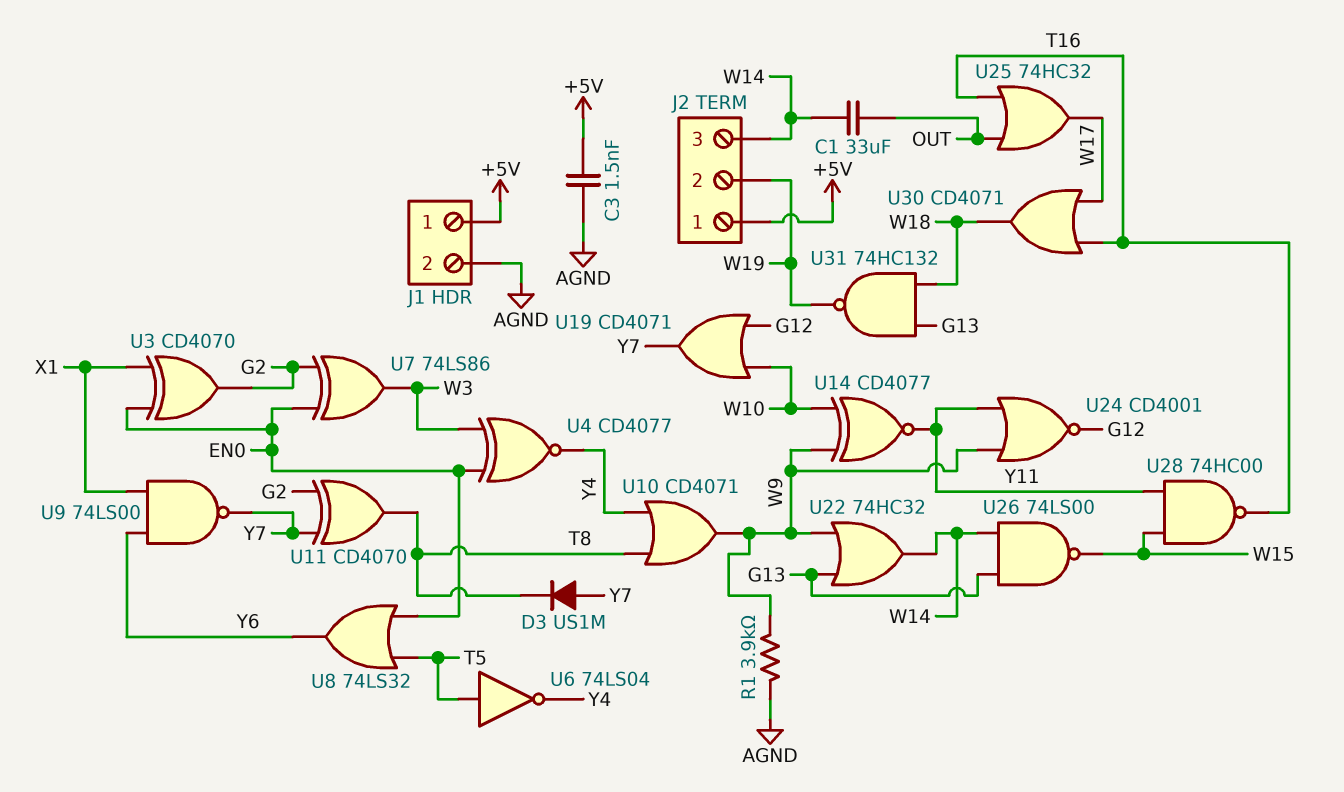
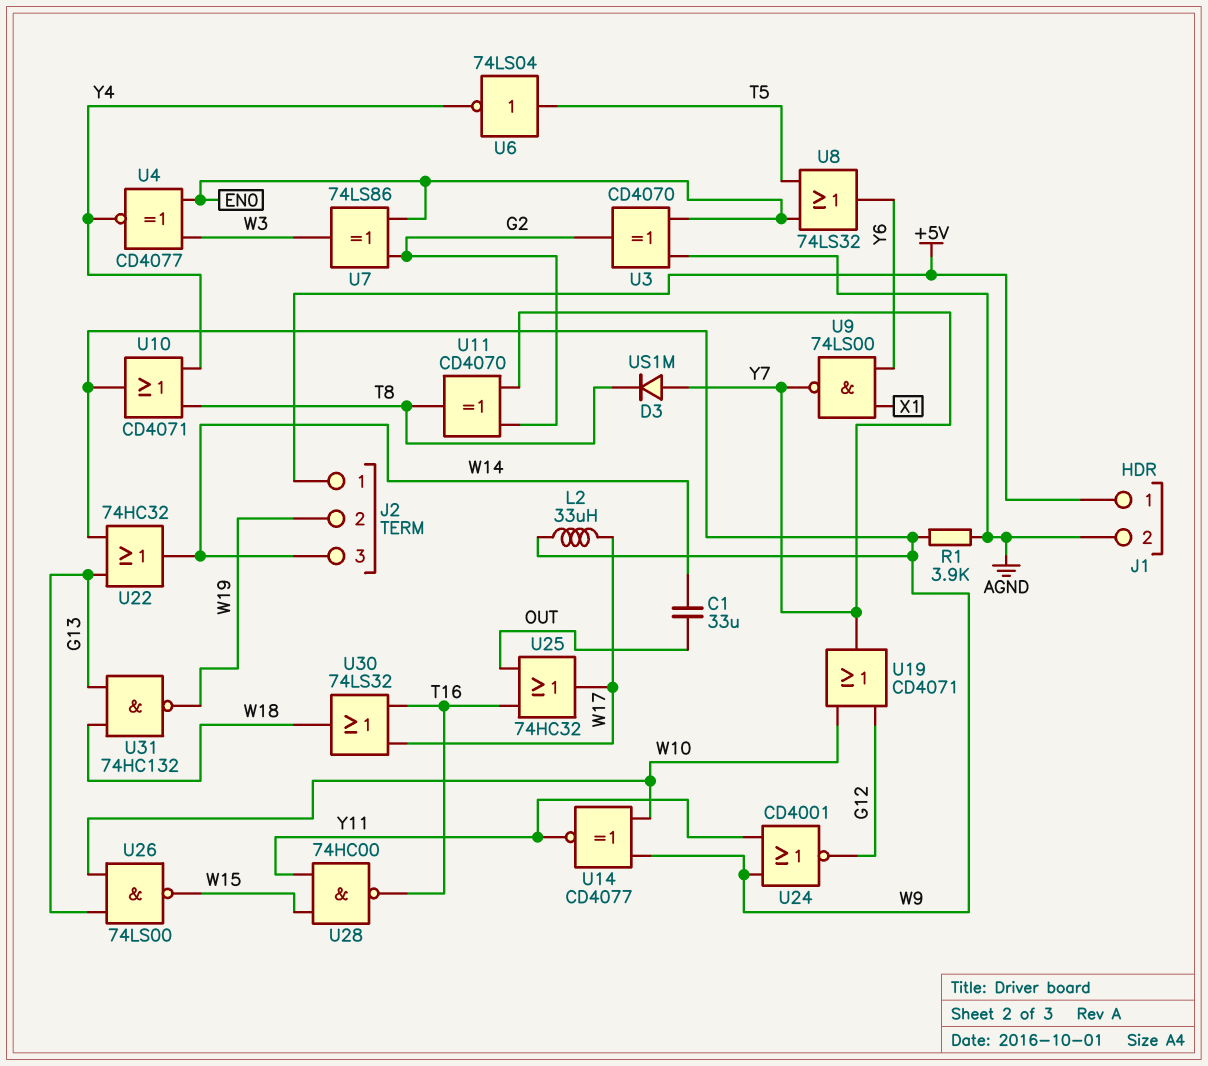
C3: 1.5nF (+5V, AGND) -> none
L2: none -> 33uH (W9, W17)
U3: XOR CD4070 (in EN0, in X1, out G2) -> XOR CD4070 (in AGND, in EN0, out G2)
U26: NAND 74LS00 (in G13, in W14, out W15) -> NAND 74LS00 (in G13, in W10, out W15)
U30: OR CD4071 (in T16, in W17, out W18) -> OR 74LS32 (in T16, in W17, out W18)

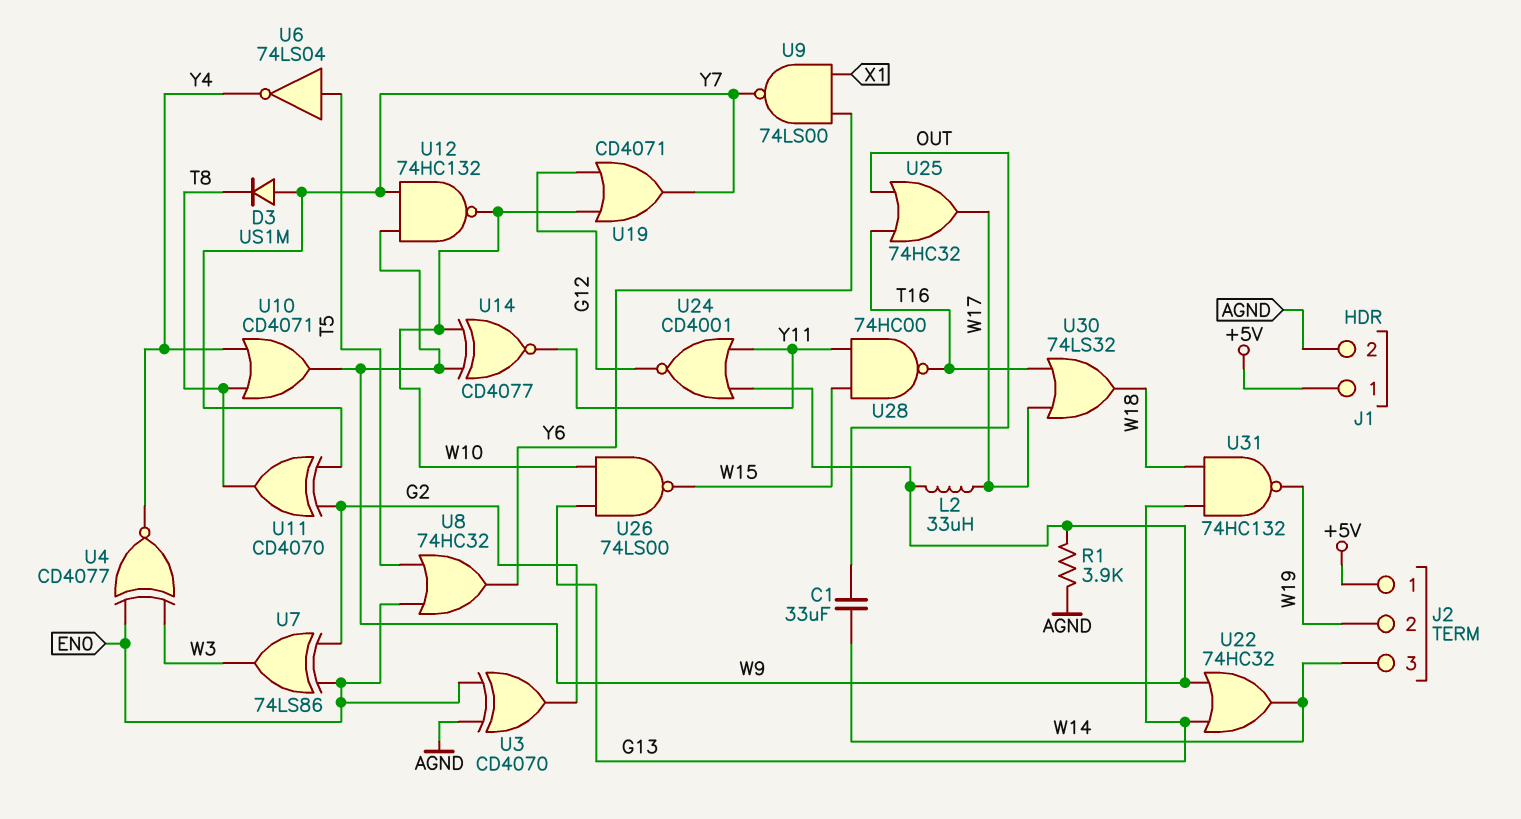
U8: OR 74LS32 (in EN0, in T5, out Y6) -> OR 74HC32 (in EN0, in T5, out Y6)
U12: none -> NAND 74HC132 (in W9, in Y7, out W10)

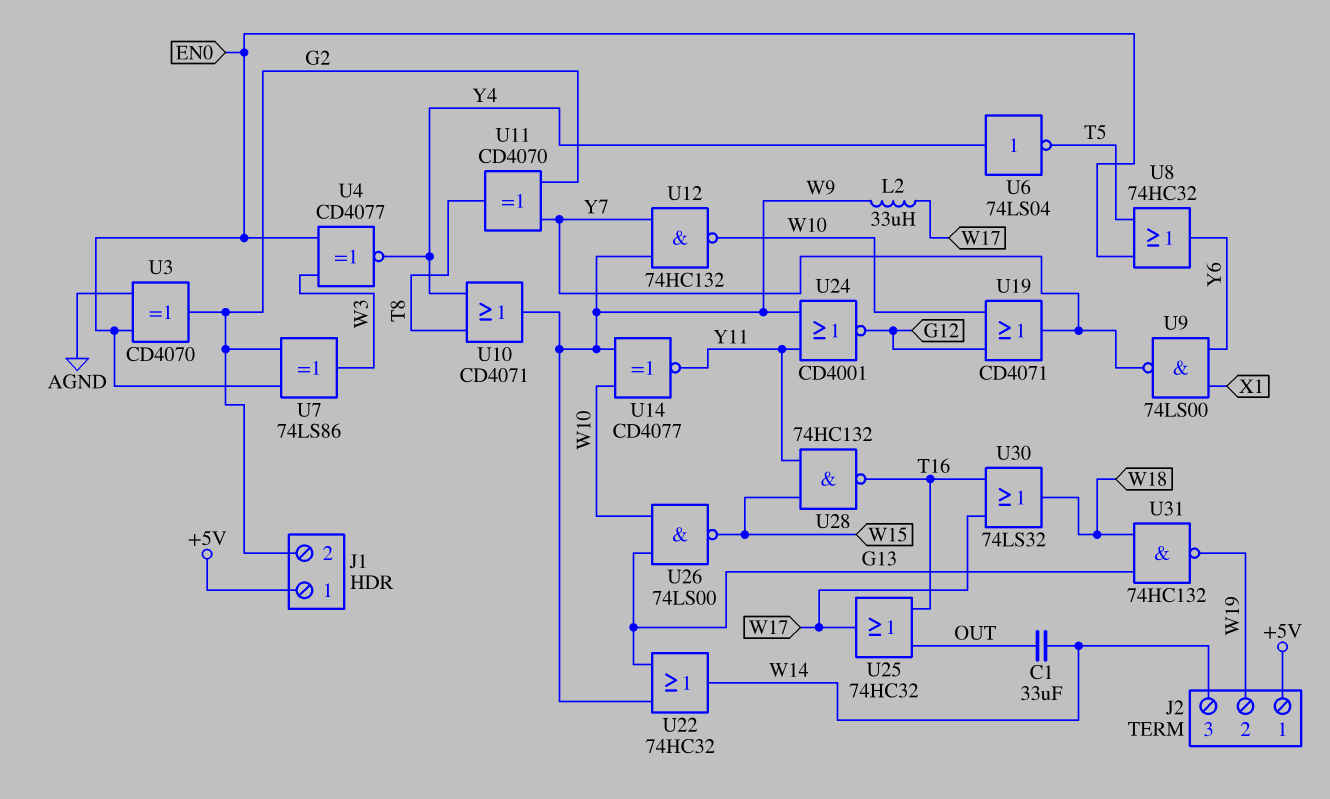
D3: diode US1M (A Y7, K T8) -> none
J1 pin 2: AGND -> G2
R1: 3.9k (AGND, W9) -> none
U6: NOT 74LS04 (in T5, out Y4) -> NOT 74LS04 (in Y4, out T5)
U28: NAND 74HC00 (in W15, in Y11, out T16) -> NAND 74HC132 (in W15, in Y11, out T16)

